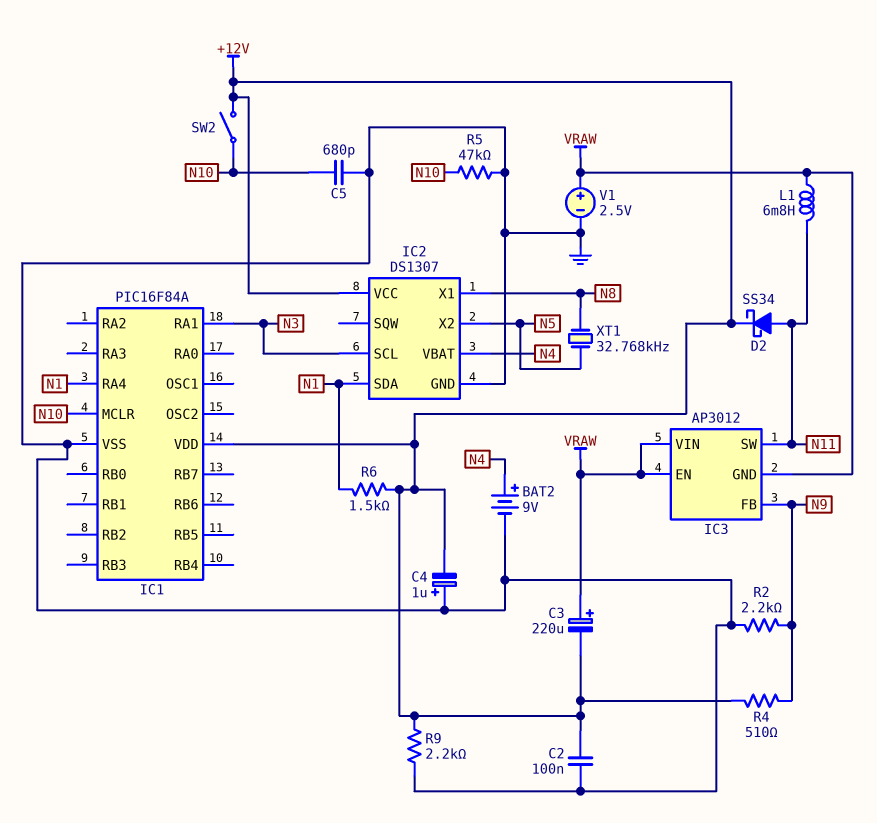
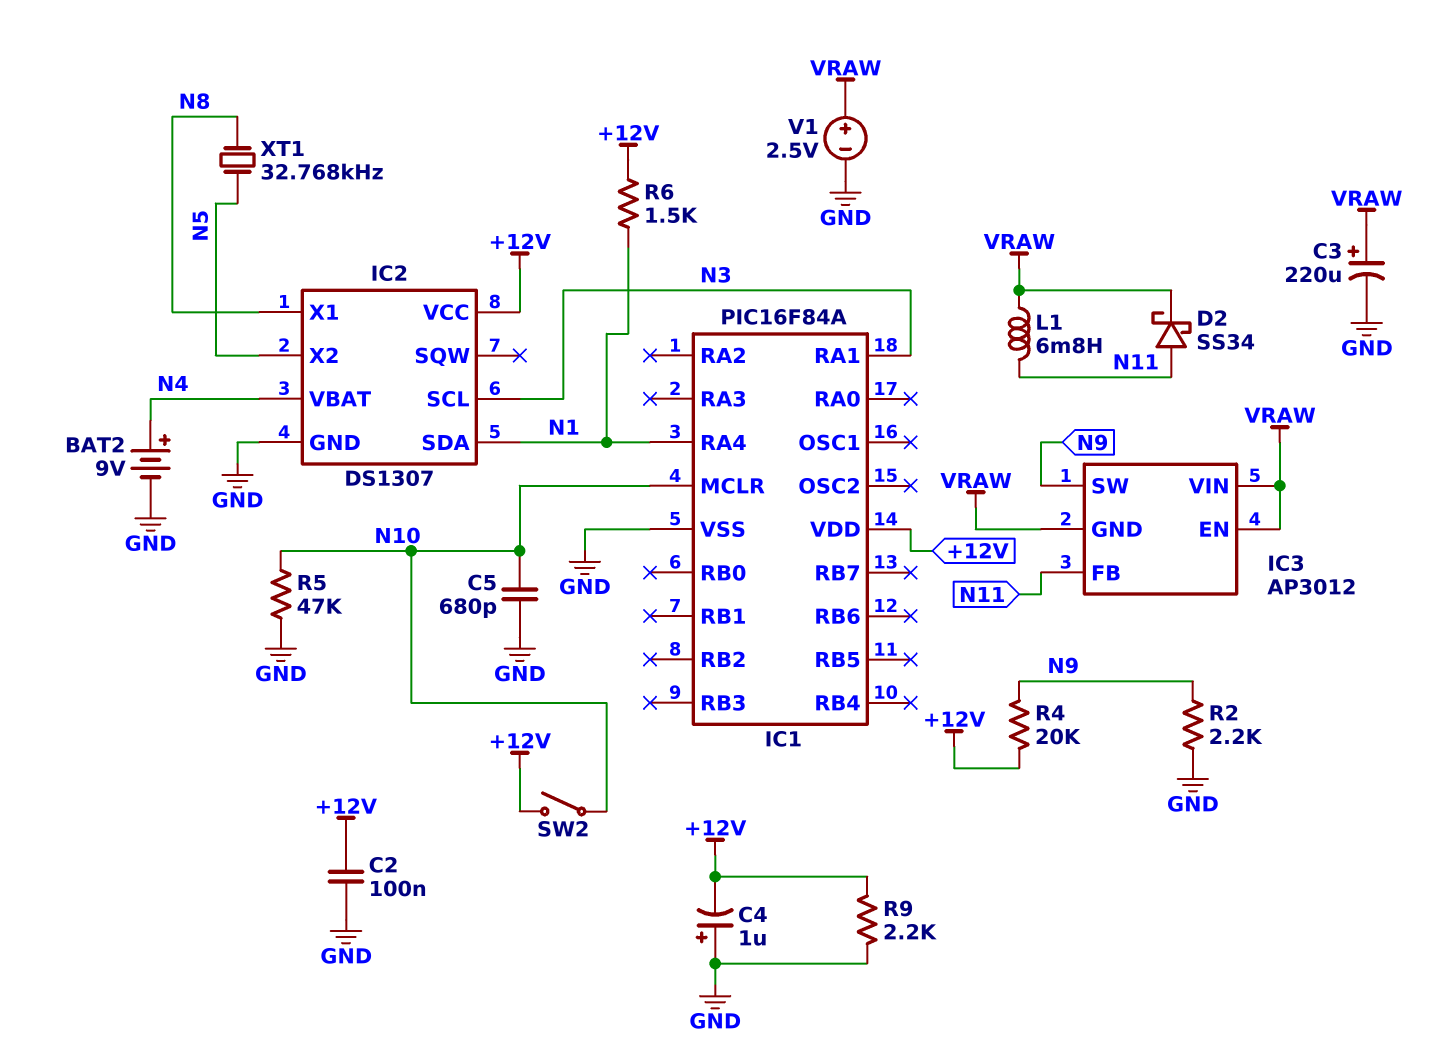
C3: 220uF (plus VRAW, minus +12V) -> 220uF (plus VRAW, minus GND)
D2: schottky SS34 (A N11, K +12V) -> schottky SS34 (A N11, K VRAW)
IC3 pin FB: N9 -> N11
IC3 pin SW: N11 -> N9
R4: 510 (+12V, N9) -> 20k (+12V, N9)

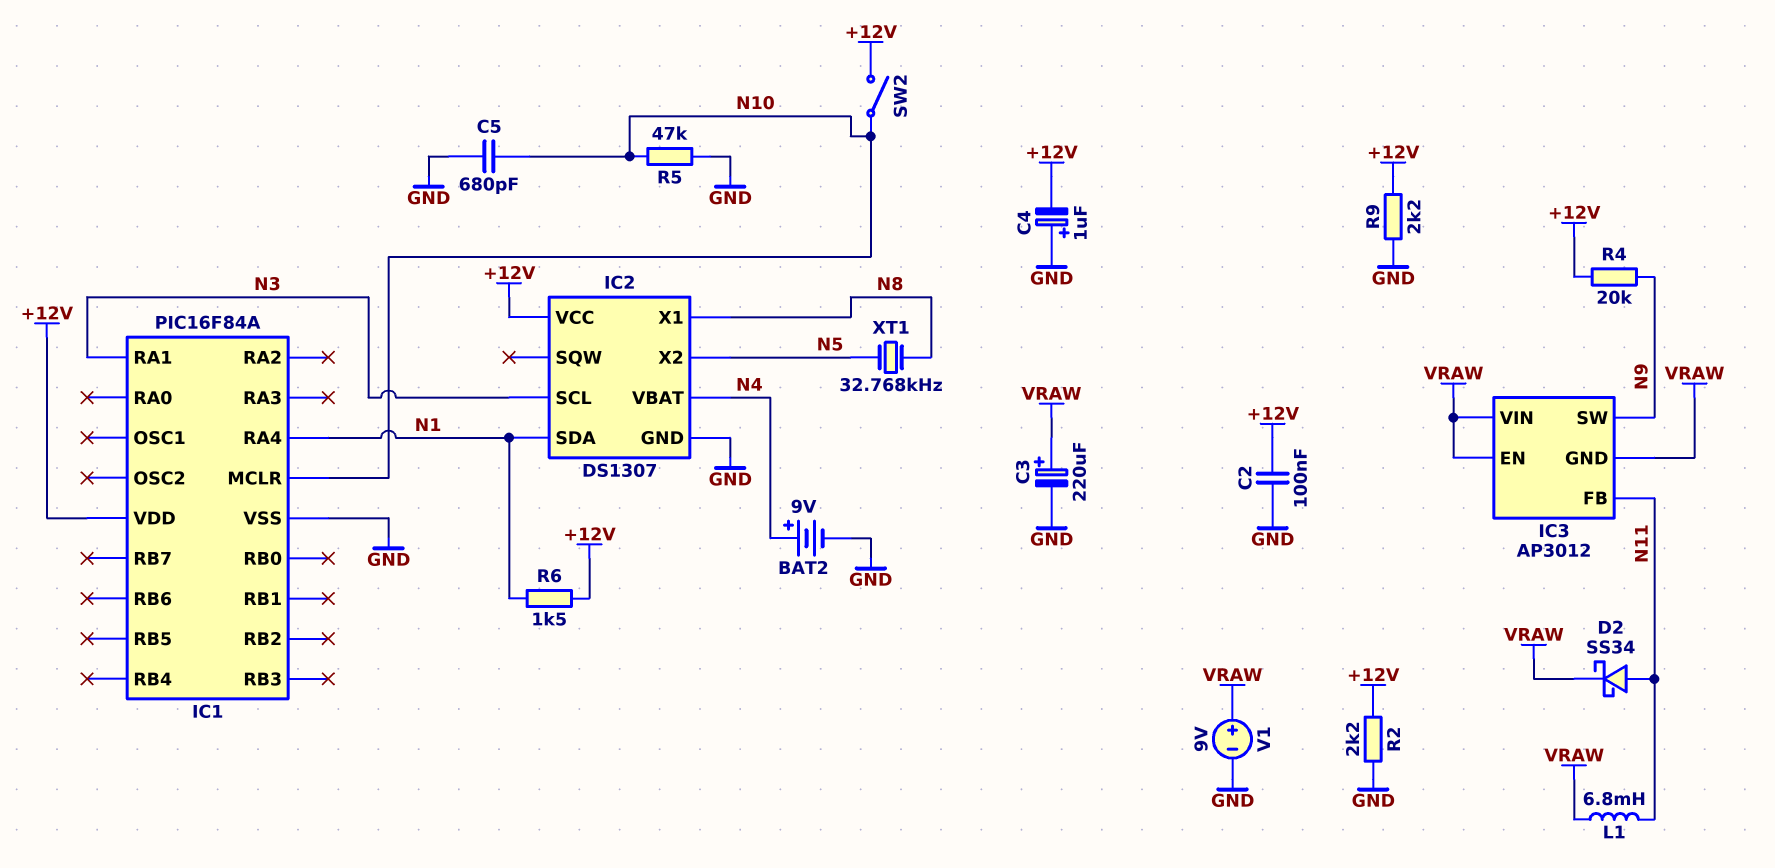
R2: 2.2k (GND, N9) -> 2.2k (+12V, GND)
V1: 2.5V (plus VRAW, minus GND) -> 9V (plus VRAW, minus GND)

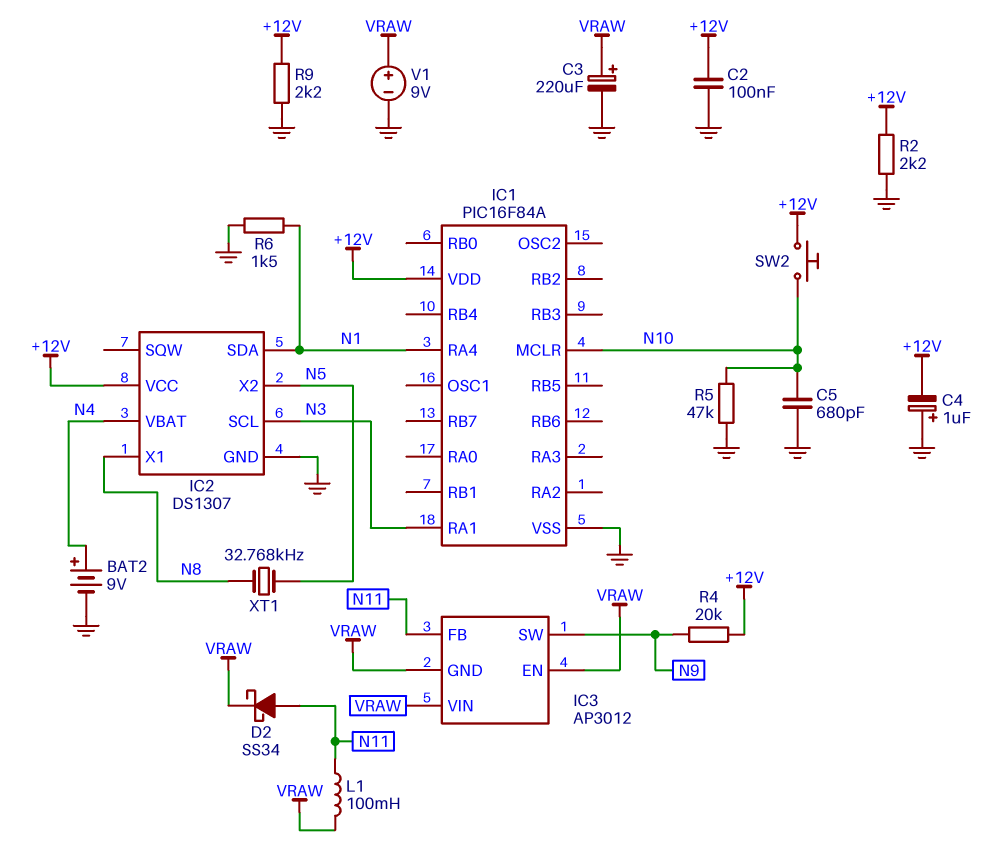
L1: 6.8mH (N11, VRAW) -> 100mH (N11, VRAW)
R6: 1.5k (+12V, N1) -> 1.5k (GND, N1)
SW2: switch (+12V, N10) -> button (+12V, N10)

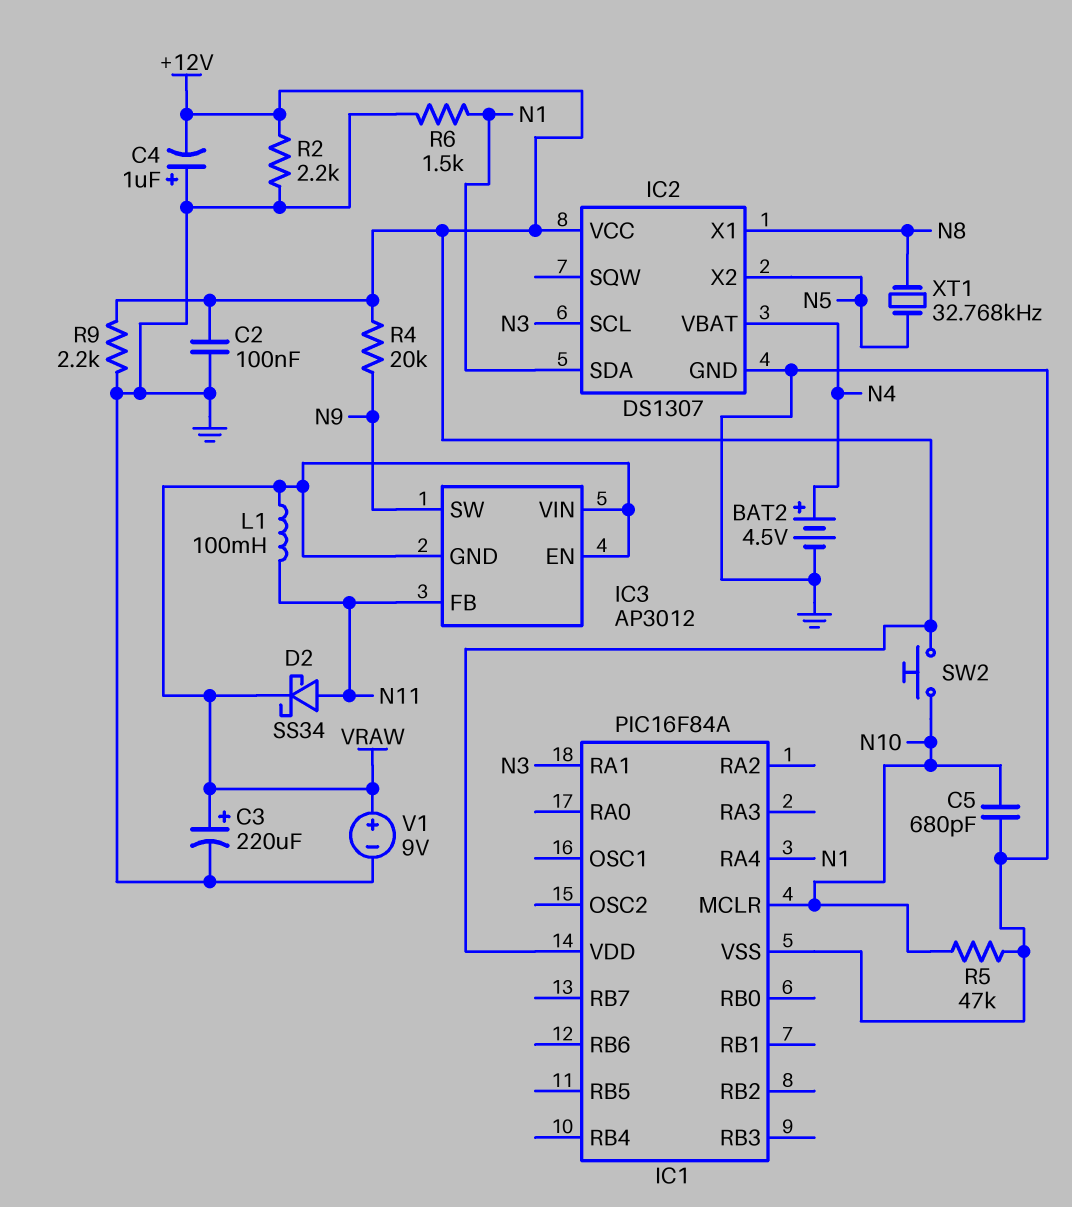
BAT2: 9V (plus N4, minus GND) -> 4.5V (plus N4, minus GND)

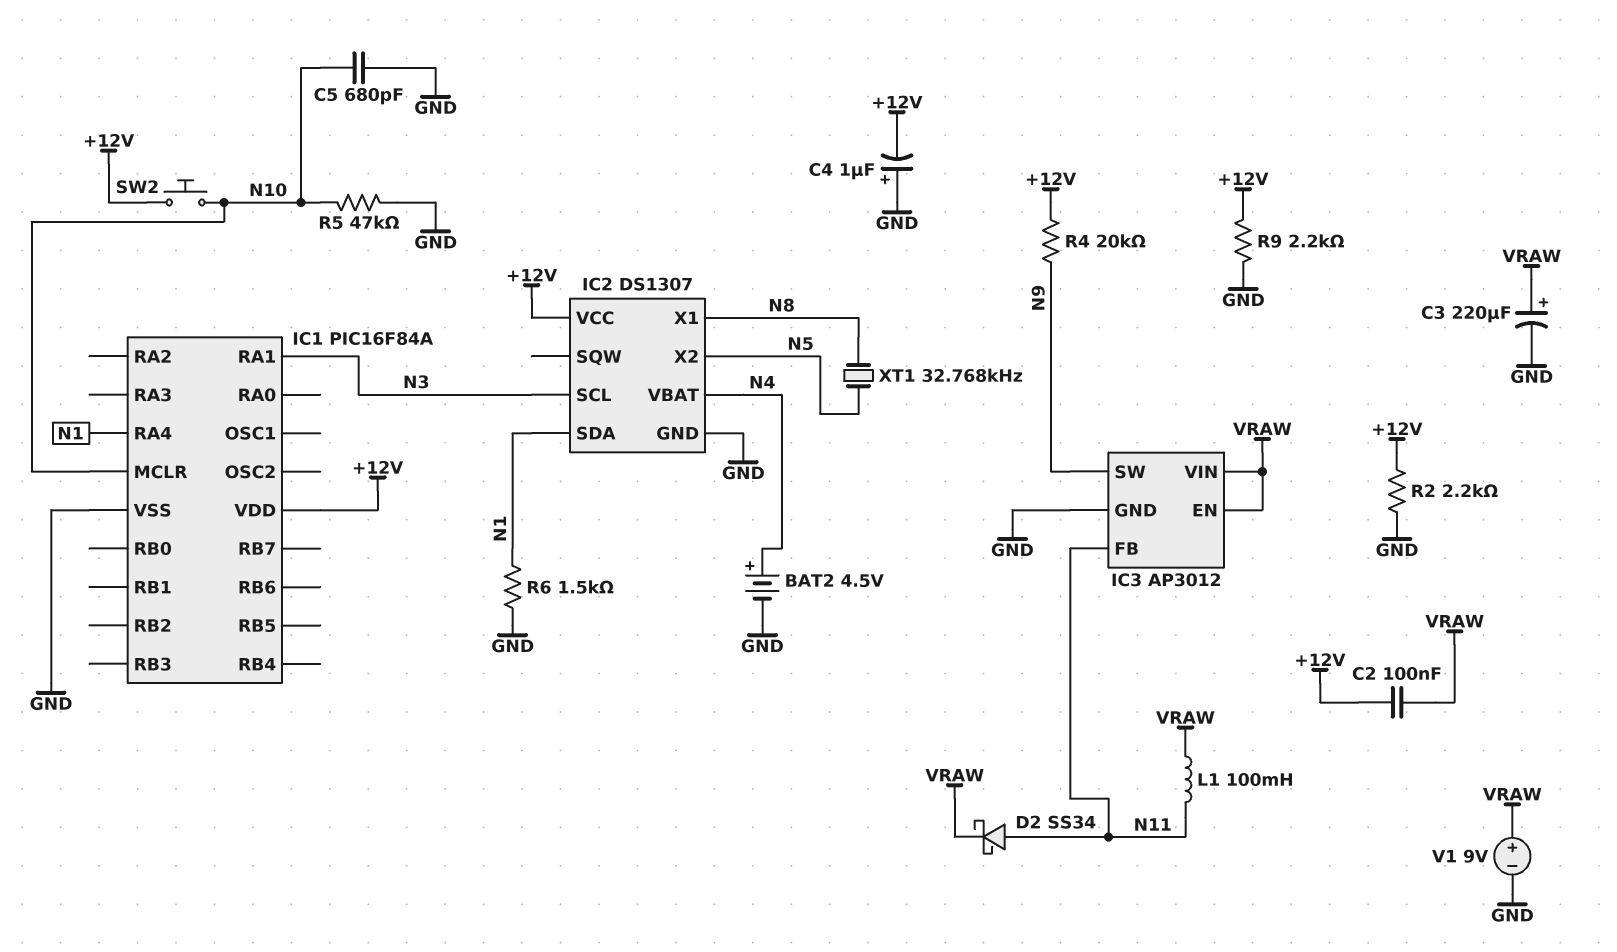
C2: 100nF (+12V, GND) -> 100nF (+12V, VRAW)
IC3 pin GND: VRAW -> GND

